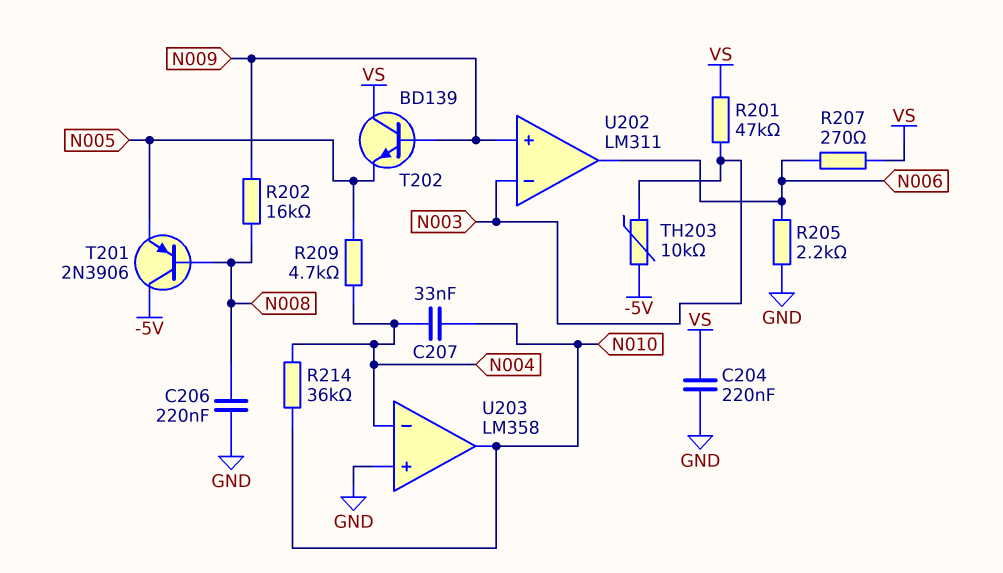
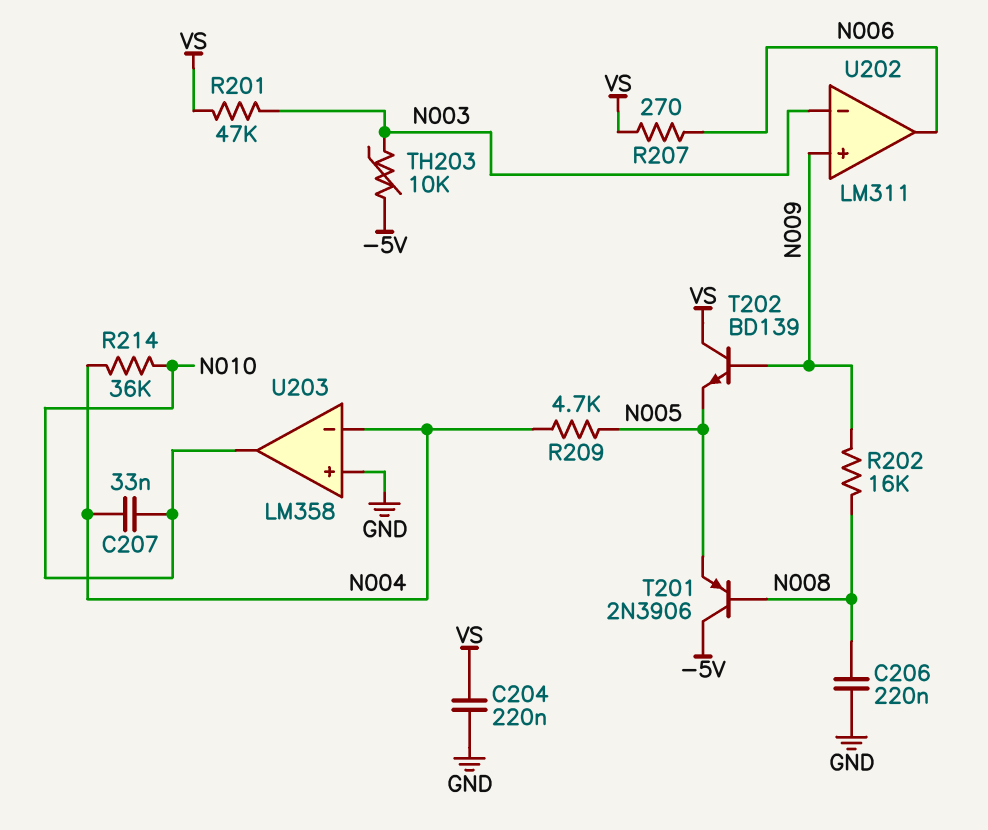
R205: 2.2k (GND, N006) -> none

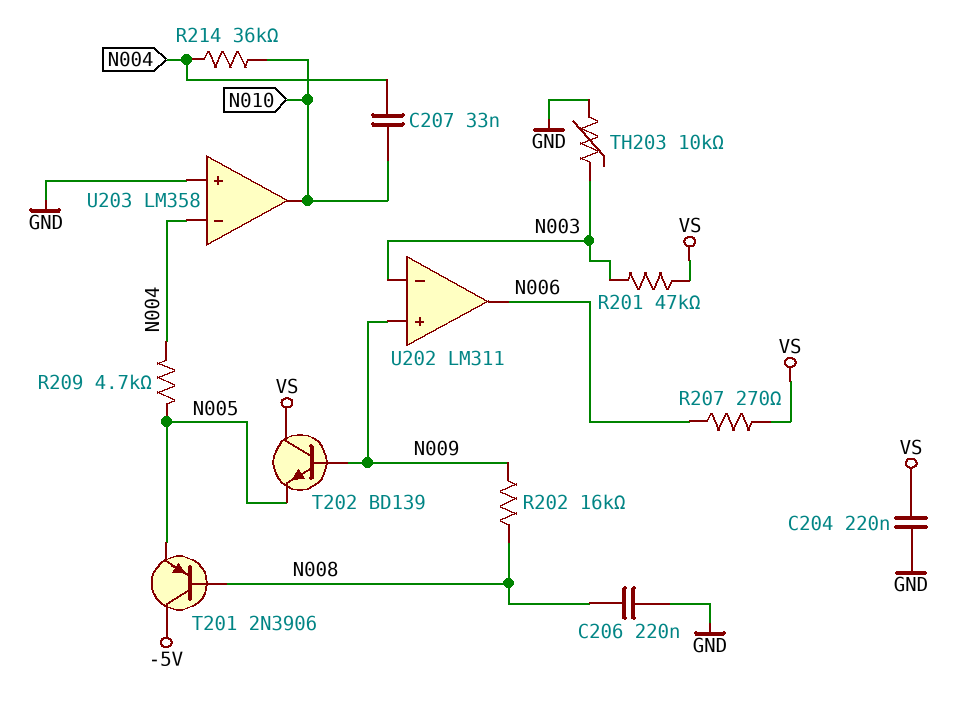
TH203: 10k (-5V, N003) -> 10k (GND, N003)

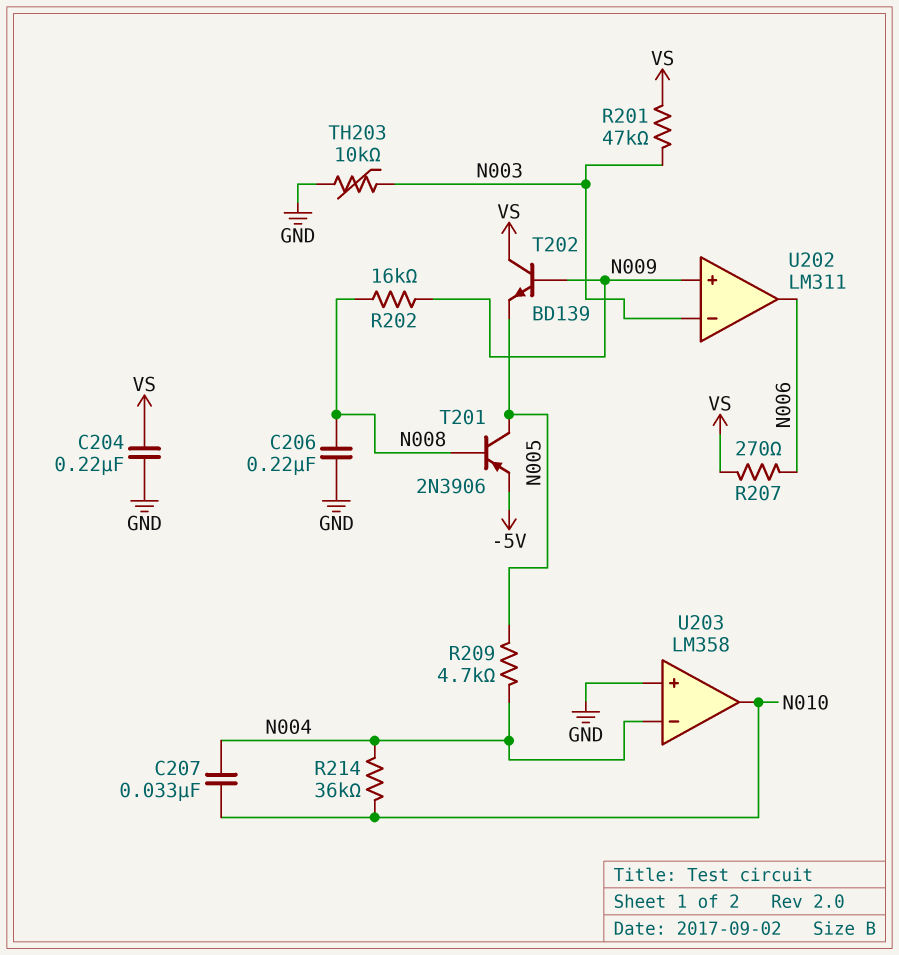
T201: PNP 2N3906 (B N008, C -5V, E N005) -> PNP 2N3906 (B N008, C N005, E -5V)

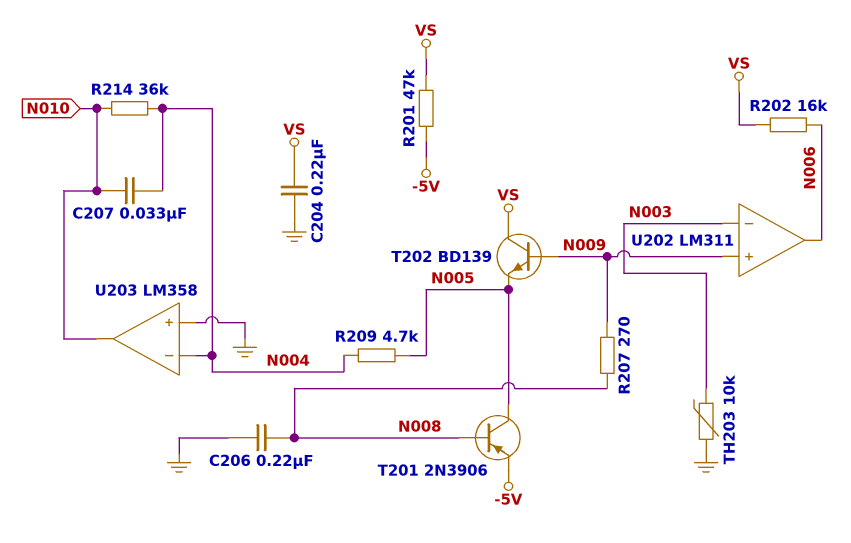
R201: 47k (N003, VS) -> 47k (-5V, VS)
R202: 16k (N008, N009) -> 16k (N006, VS)
R207: 270 (N006, VS) -> 270 (N008, N009)

